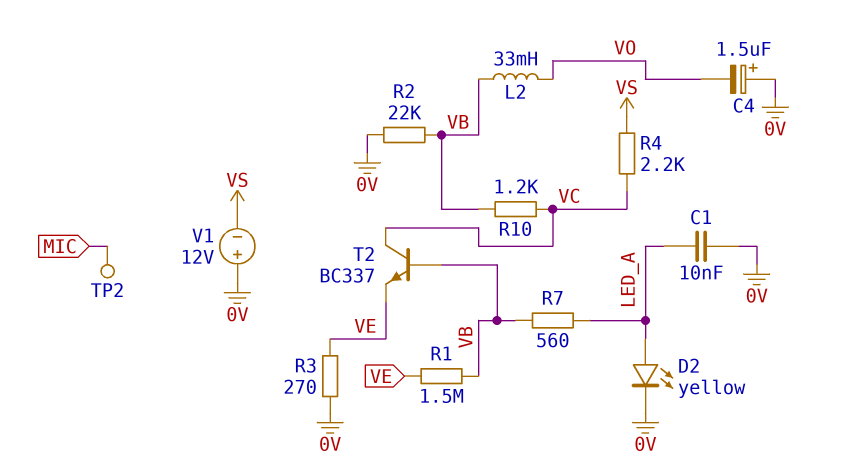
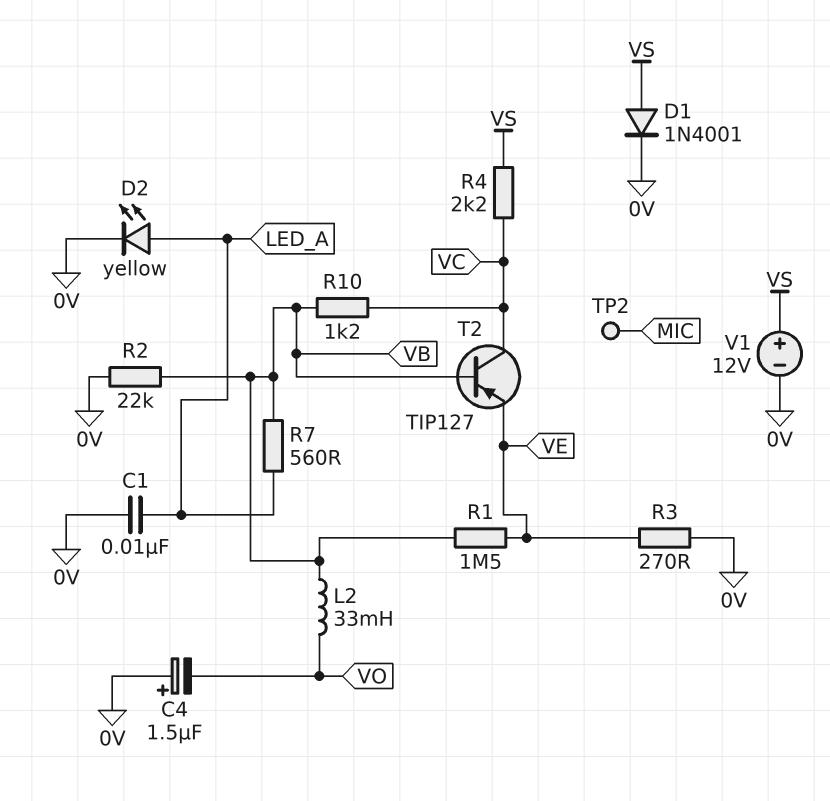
D1: none -> diode 1N4001 (A VS, K 0V)
T2: NPN BC337 (B VB, C VC, E VE) -> PNP TIP127 (B VB, C VC, E VE)
V1: 12V (plus 0V, minus VS) -> 12V (plus VS, minus 0V)

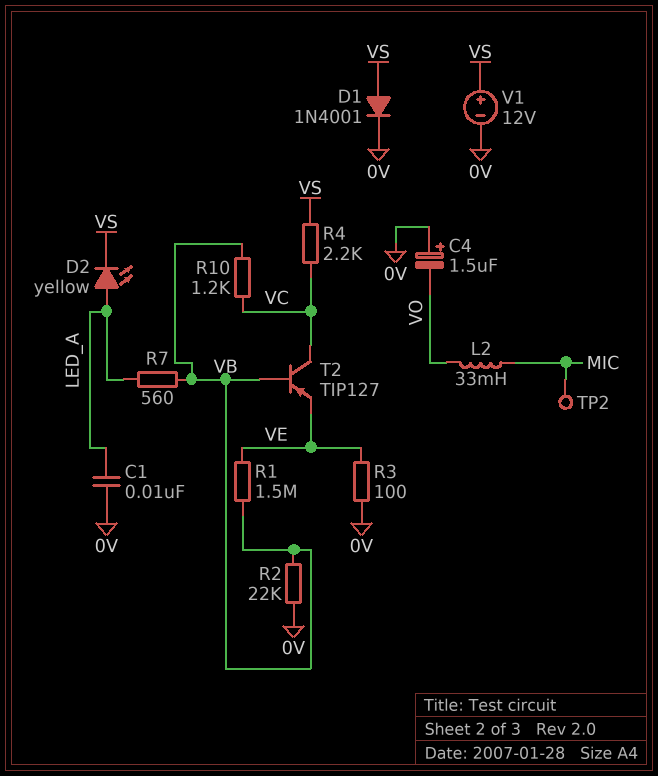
D2: LED yellow (A LED_A, K 0V) -> LED yellow (A LED_A, K VS)
L2: 33mH (VB, VO) -> 33mH (MIC, VO)
R3: 270 (0V, VE) -> 100 (0V, VE)

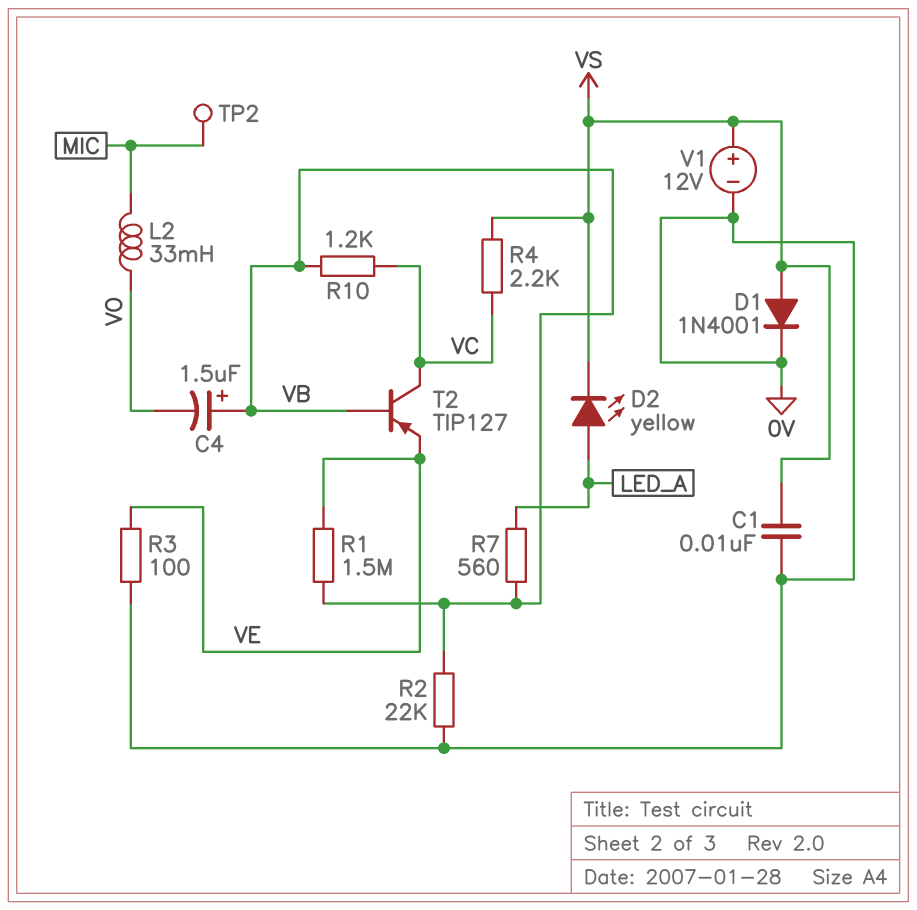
C1: 10nF (0V, LED_A) -> 10nF (0V, VS)
C4: 1.5uF (plus 0V, minus VO) -> 1.5uF (plus VB, minus VO)

